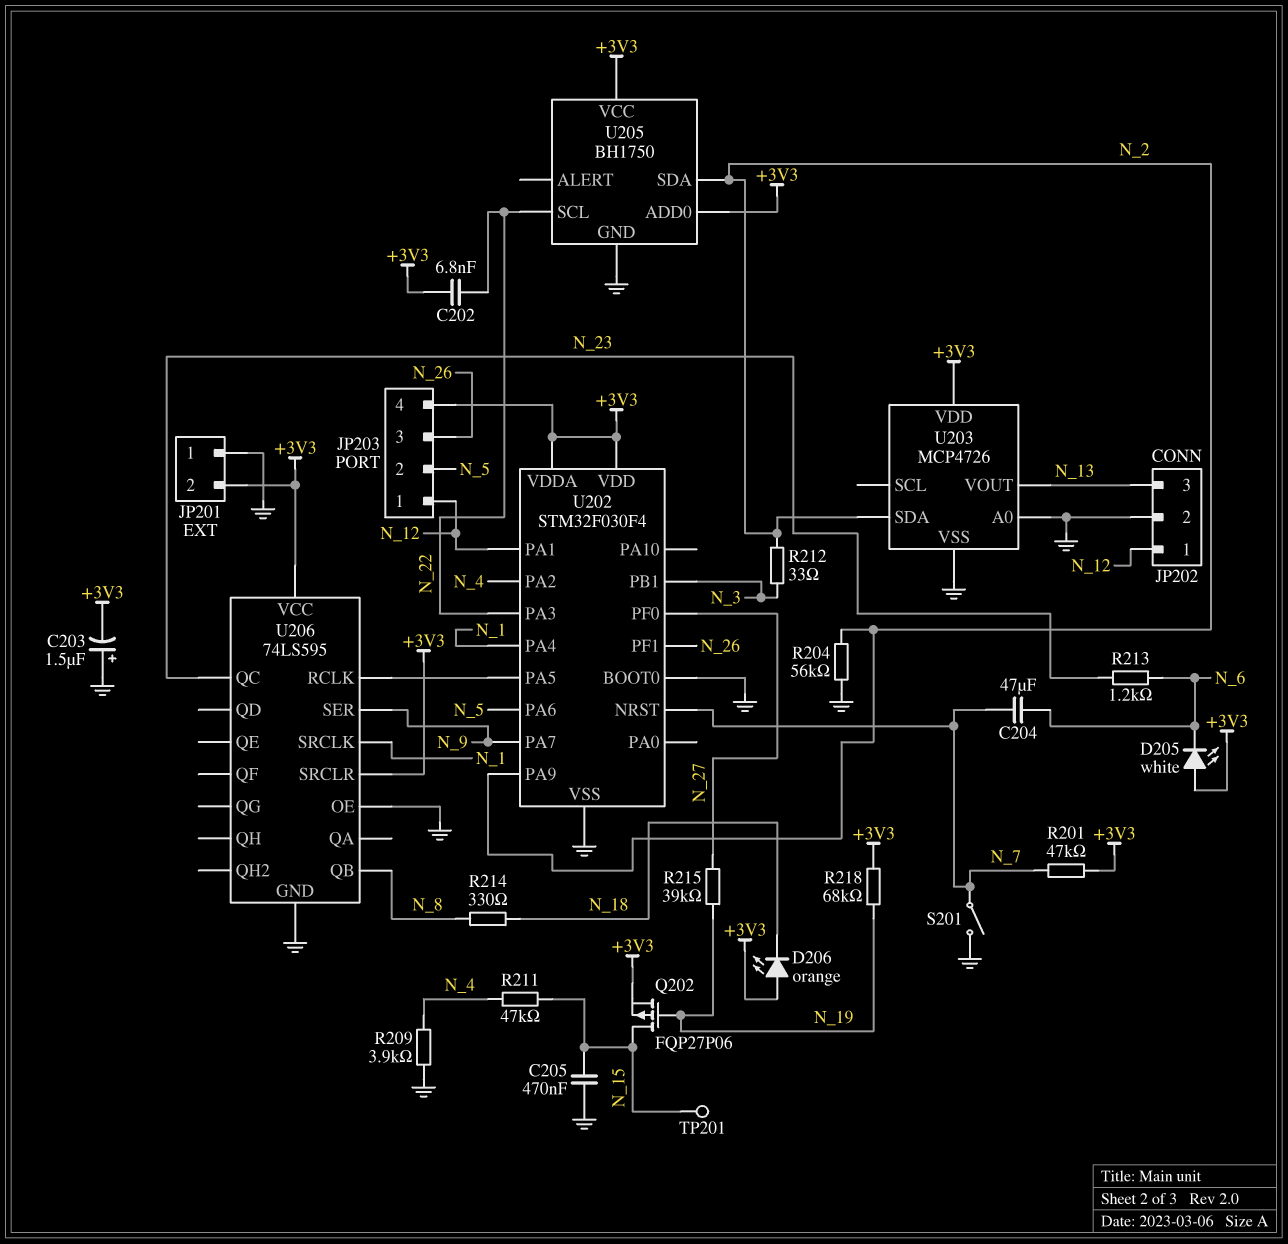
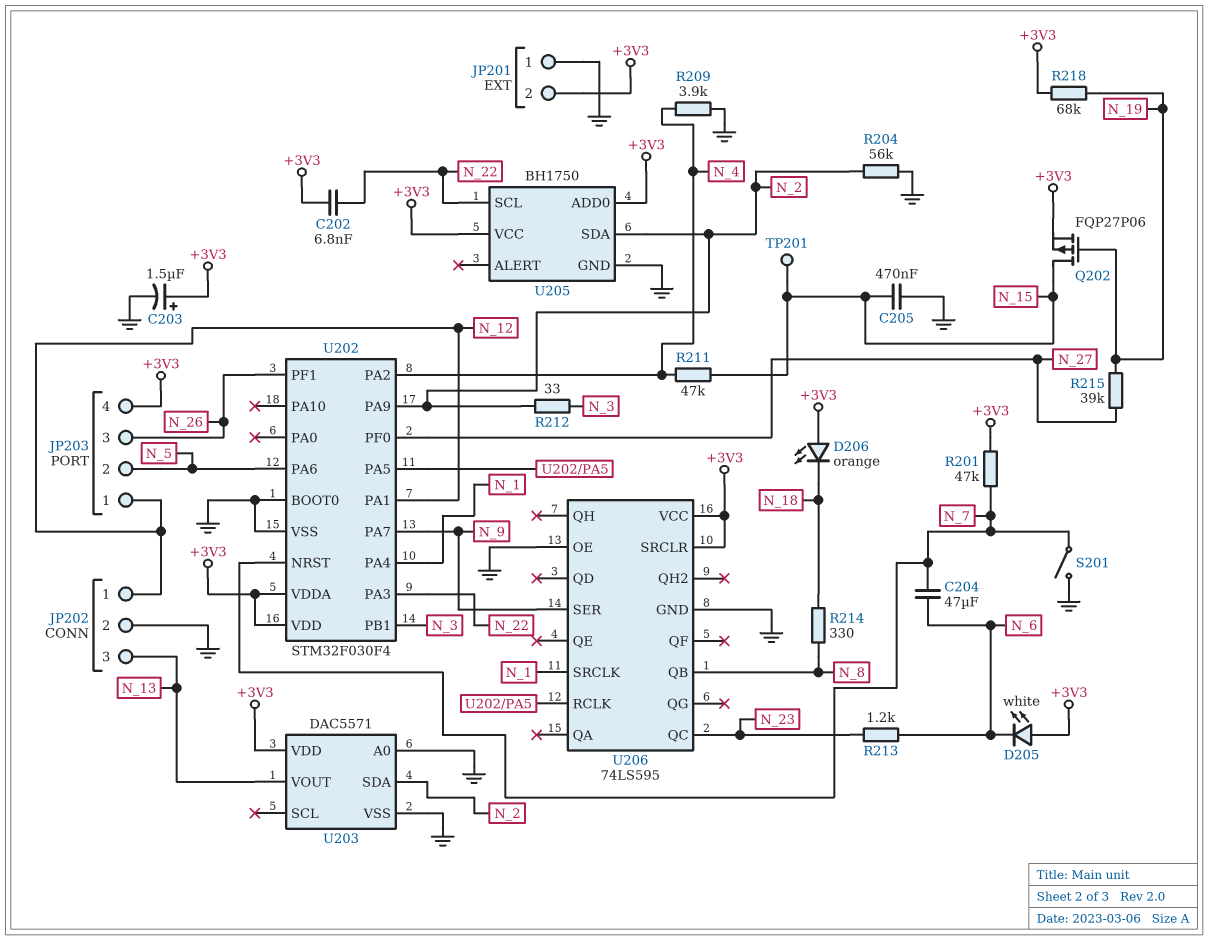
C203: 1.5uF (plus GND, minus +3V3) -> 1.5uF (plus +3V3, minus GND)
U203: MCP4726 -> DAC5571

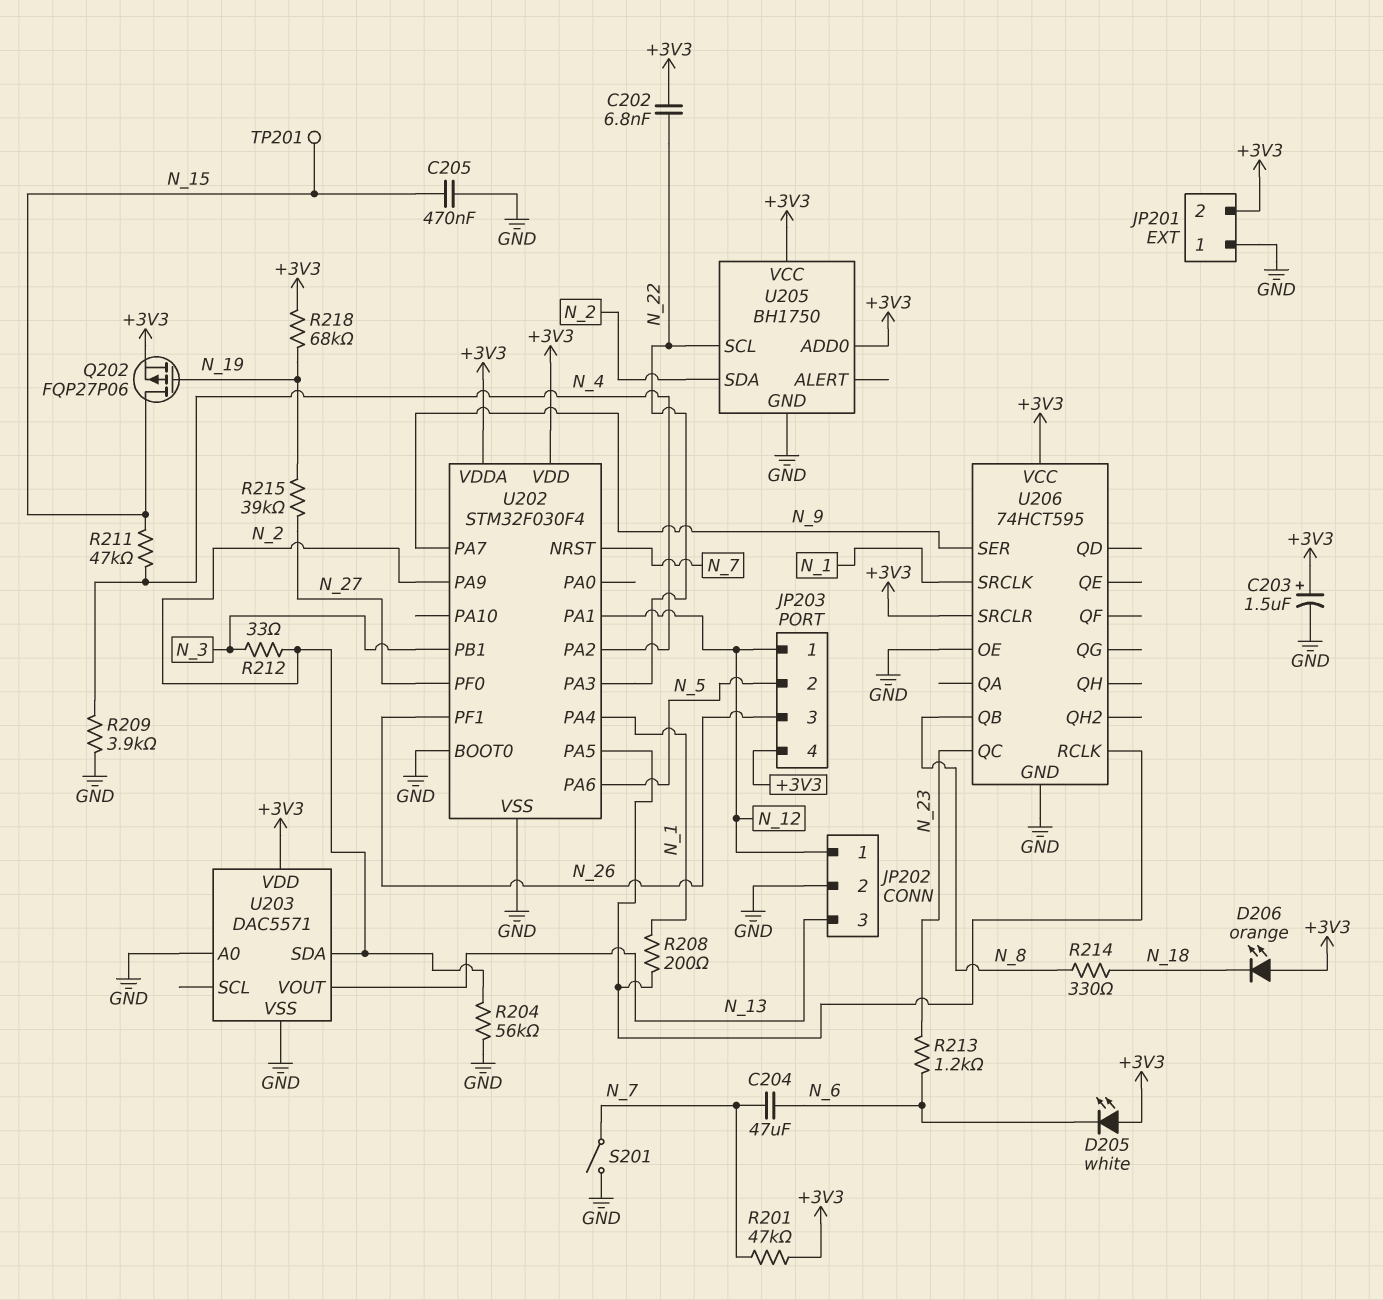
R208: none -> 200 (N_1, U202/PA5)
U206: 74LS595 -> 74HCT595

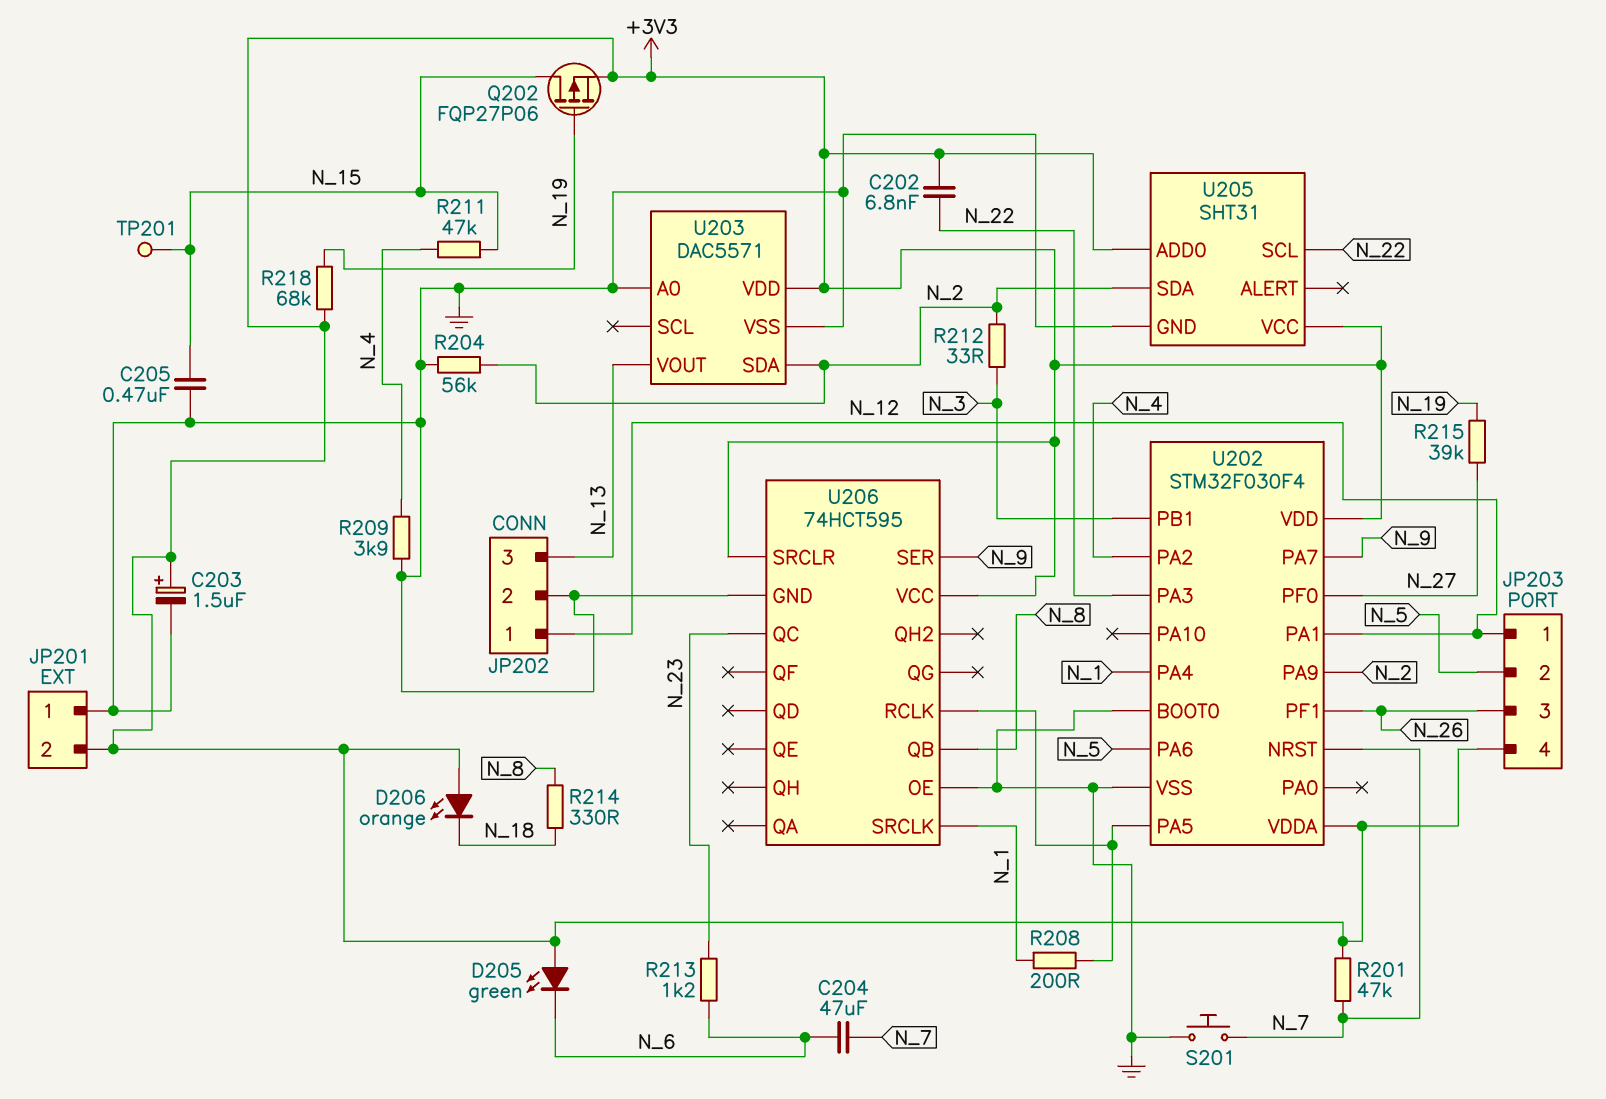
D205: LED white (A +3V3, K N_6) -> LED green (A +3V3, K N_6)
S201: switch (GND, N_7) -> button (GND, N_7)
U205: BH1750 -> SHT31

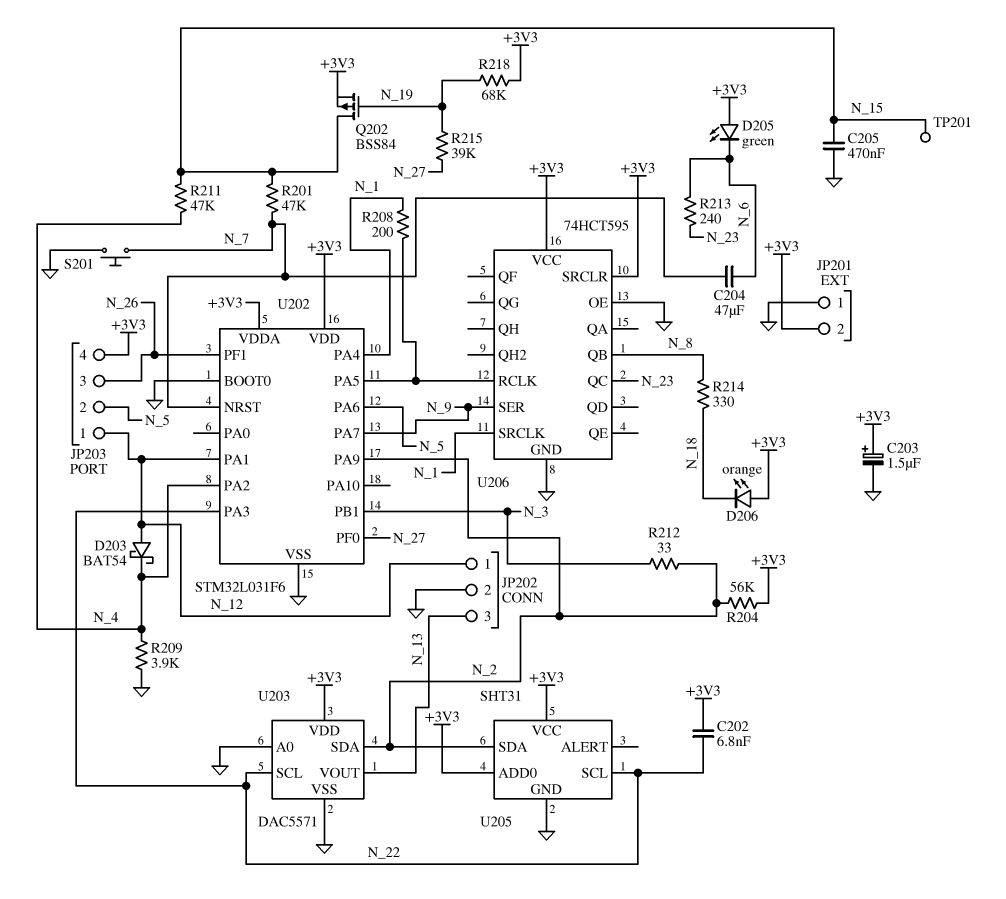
D203: none -> schottky BAT54 (A N_12, K N_4)
Q202: PMOS FQP27P06 (G N_19, D N_15, S +3V3) -> PMOS BSS84 (G N_19, D N_15, S +3V3)
R201: 47k (+3V3, N_7) -> 47k (N_7, N_15)
R204: 56k (GND, N_2) -> 56k (+3V3, N_2)
R213: 1.2k (N_6, N_23) -> 240 (N_6, N_23)
U202: STM32F030F4 -> STM32L031F6
U203 pin SCL: none -> N_22

